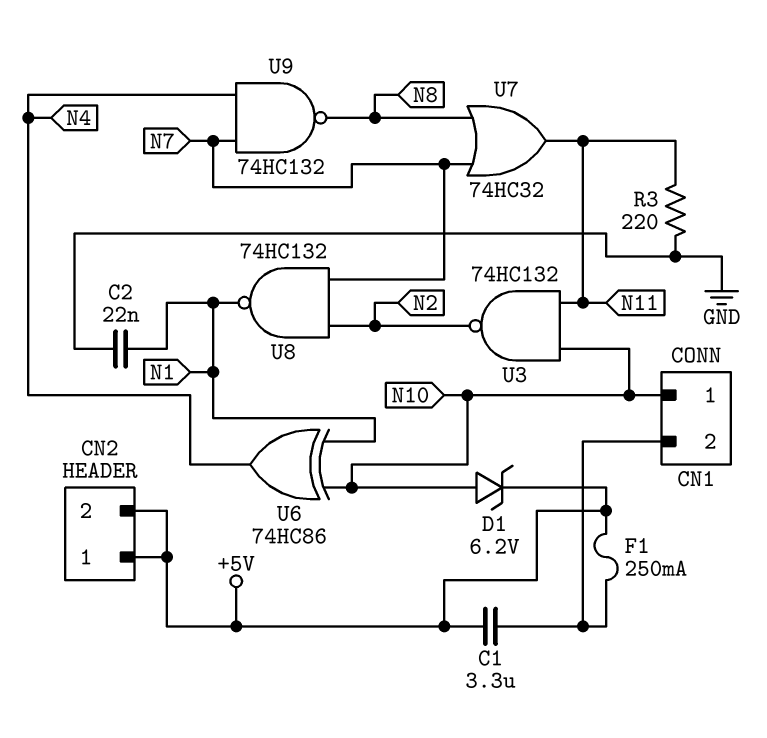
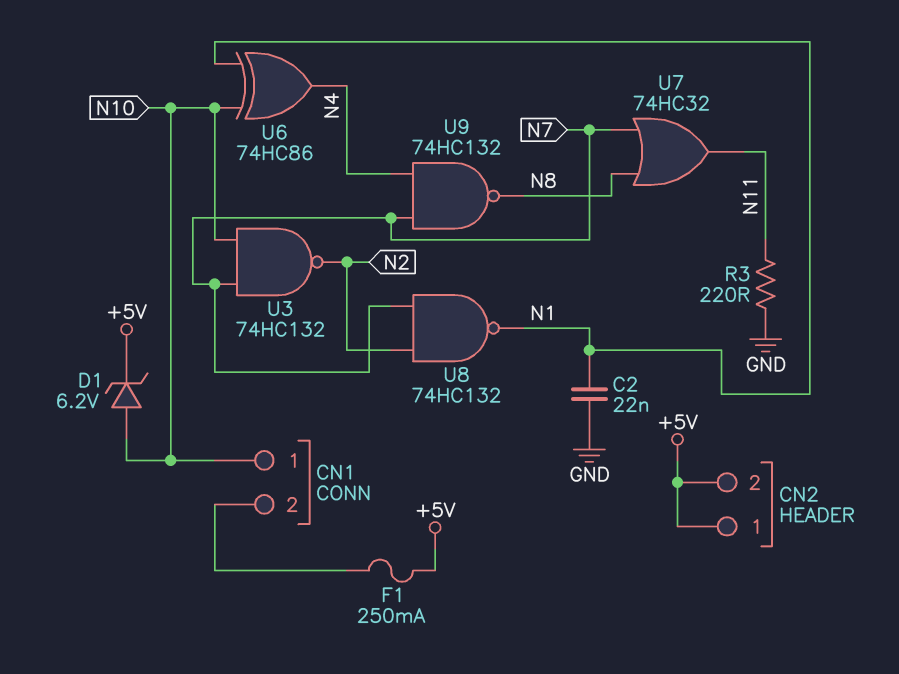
C1: 3.3uF (+5V, CN1/2) -> none
U3: NAND 74HC132 (in N10, in N11, out N2) -> NAND 74HC132 (in N7, in N10, out N2)

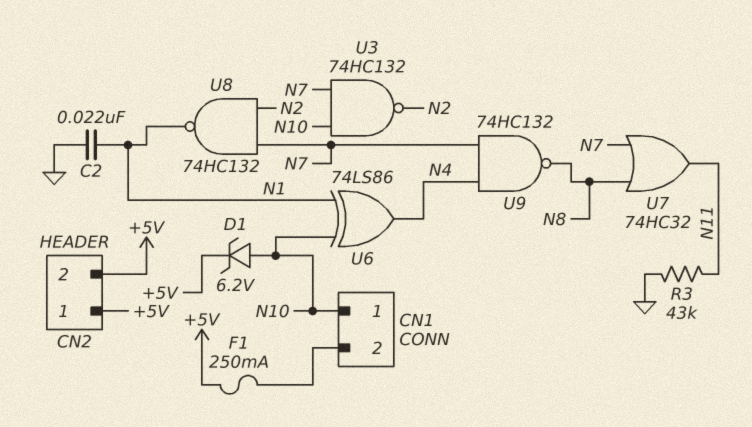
R3: 220 (GND, N11) -> 43k (GND, N11)
U6: XOR 74HC86 (in N1, in N10, out N4) -> XOR 74LS86 (in N1, in N10, out N4)

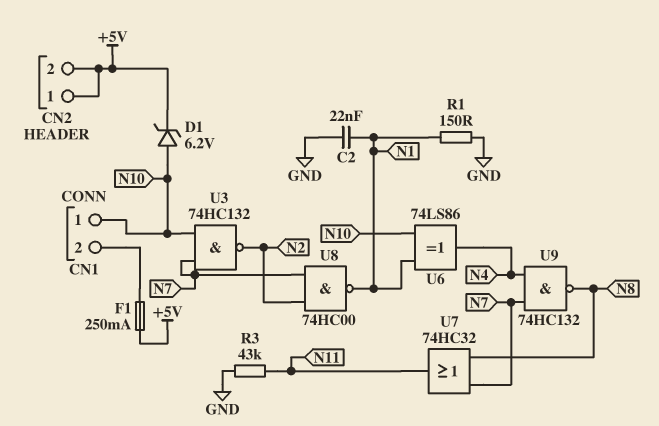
R1: none -> 150 (GND, N1)
U8: NAND 74HC132 (in N2, in N7, out N1) -> NAND 74HC00 (in N2, in N7, out N1)

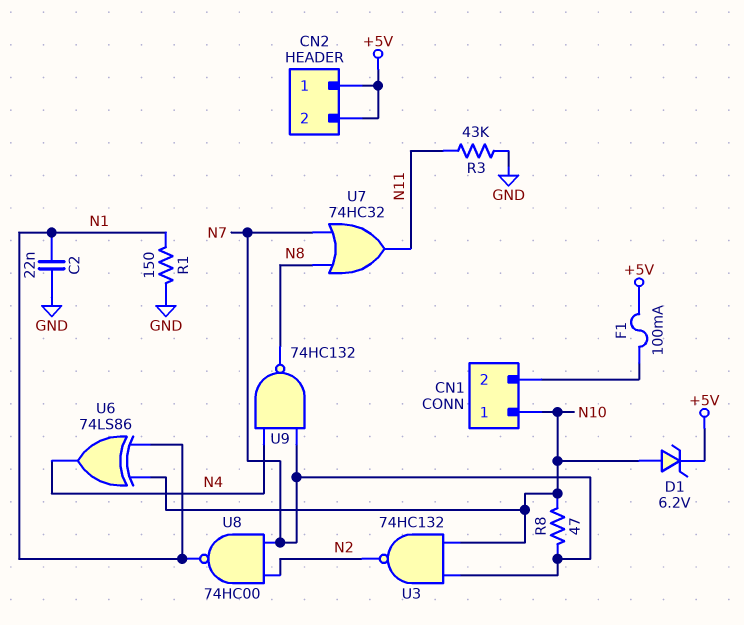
F1: 250mA (+5V, CN1/2) -> 100mA (+5V, CN1/2)
R8: none -> 47 (N7, N10)

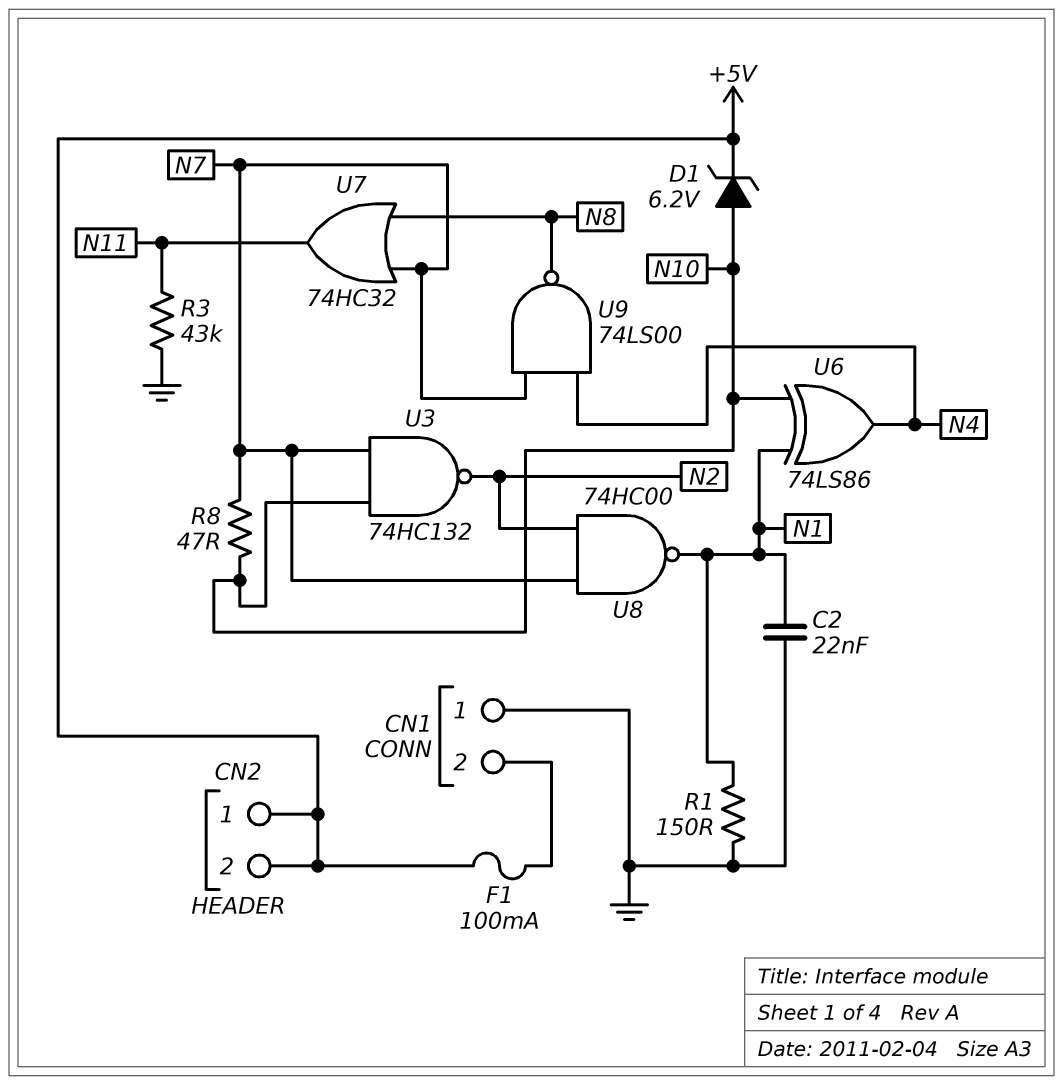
CN1 pin 1: N10 -> GND
U9: NAND 74HC132 (in N4, in N7, out N8) -> NAND 74LS00 (in N4, in N7, out N8)

